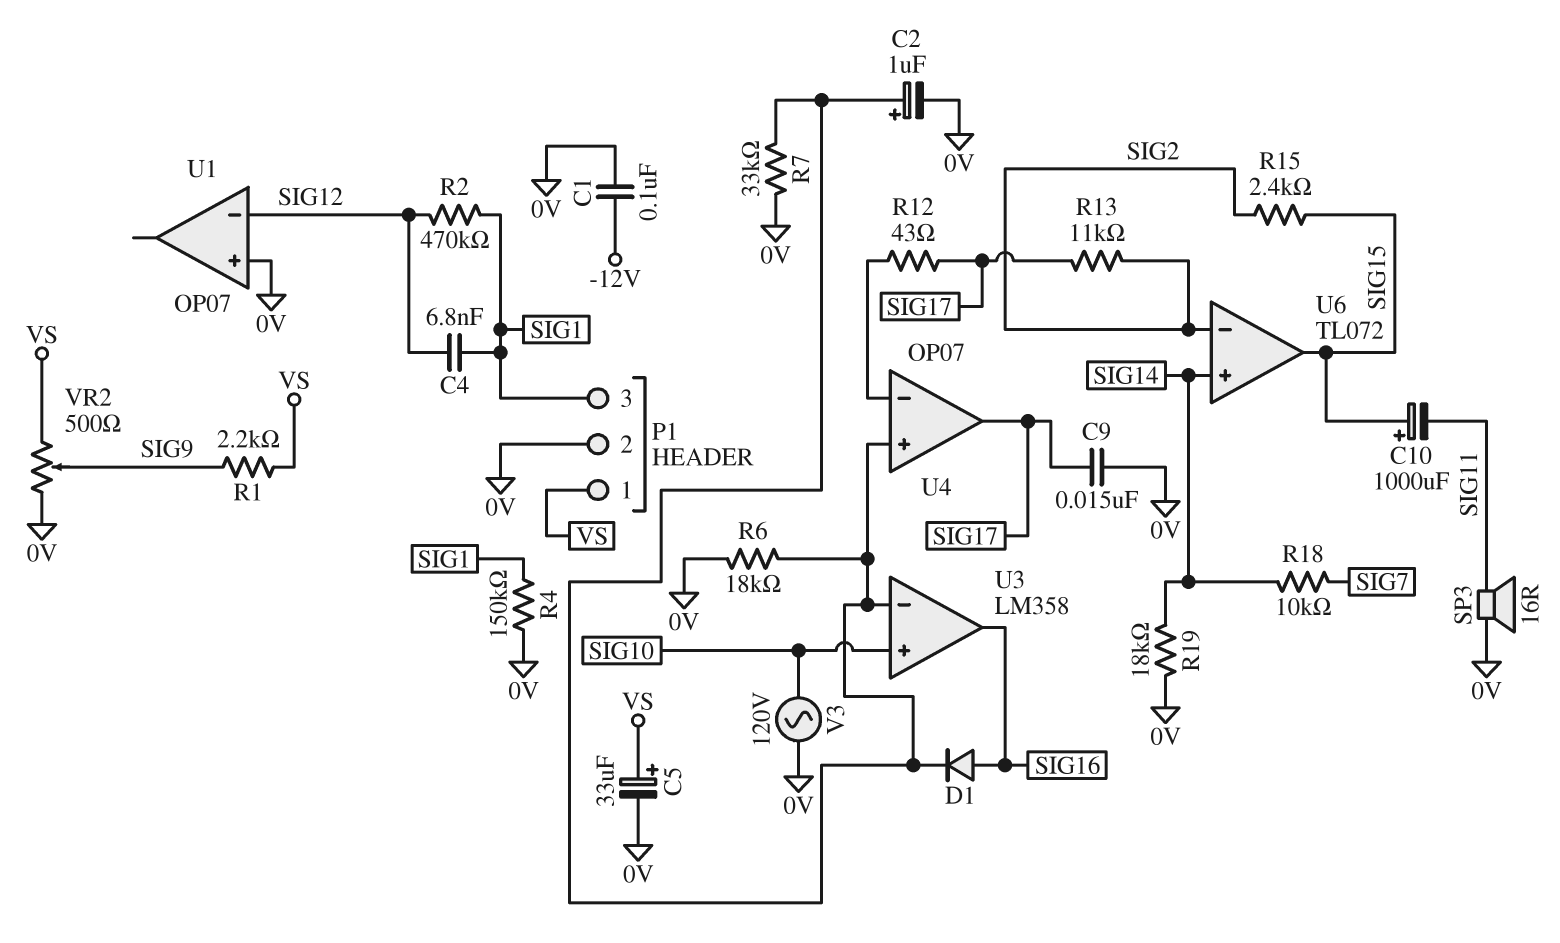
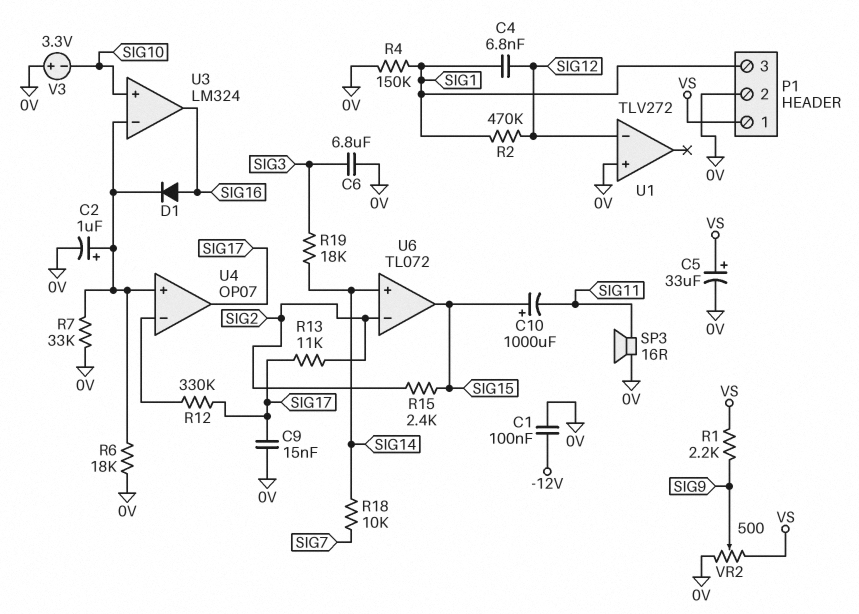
C6: none -> 6.8uF (0V, SIG3)
R12: 43 (SIG17, U4/in-) -> 330k (SIG17, U4/in-)
R19: 18k (0V, SIG14) -> 18k (SIG3, SIG14)
U1: OP07 -> TLV272
U3: LM358 -> LM324
V3: AC 120V (0V, SIG10) -> 3.3V (plus 0V, minus SIG10)

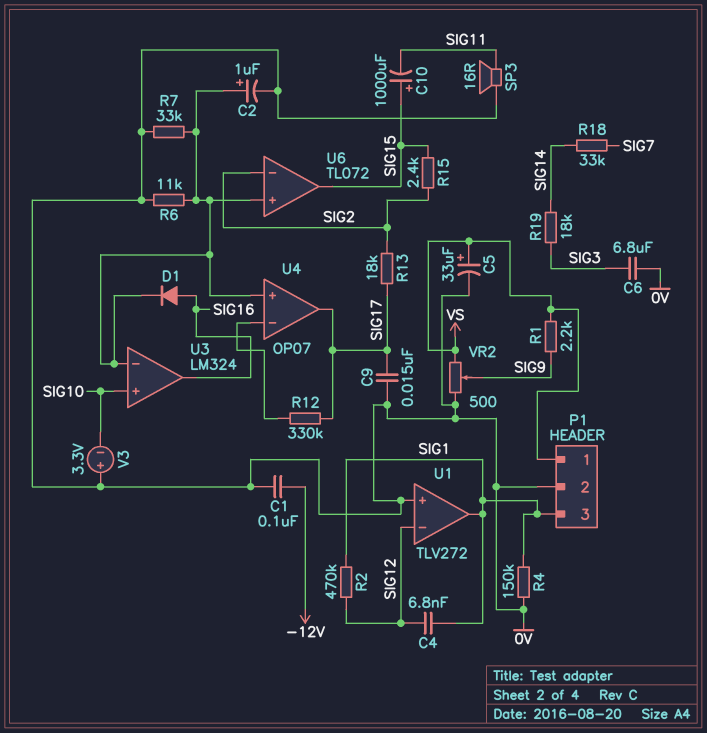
R6: 18k (0V, U3/in-) -> 11k (0V, U3/in-)
R13: 11k (SIG2, SIG17) -> 18k (SIG2, SIG17)
R18: 10k (SIG7, SIG14) -> 33k (SIG7, SIG14)
U1 pin out: none -> SIG1
U6 pin in+: SIG14 -> U3/in-

